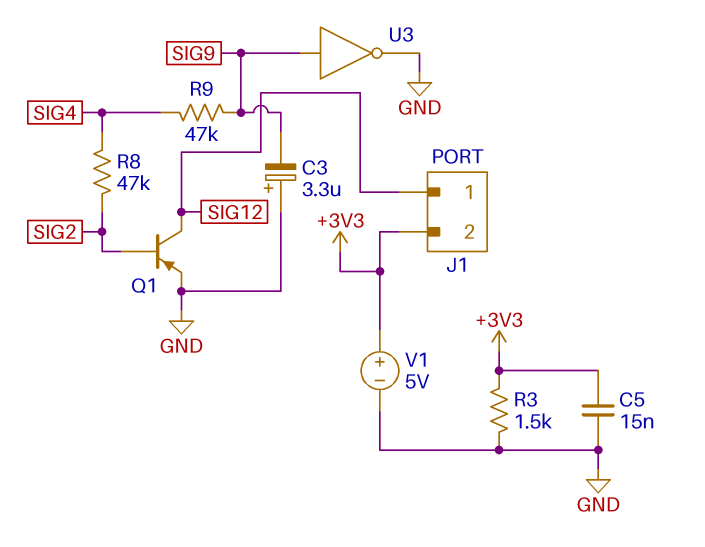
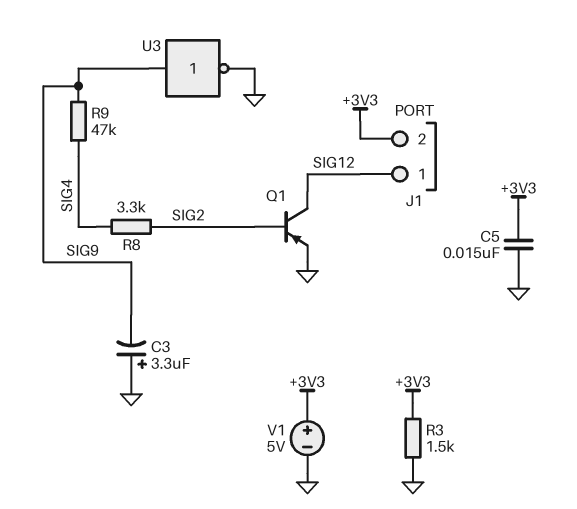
R8: 47k (SIG2, SIG4) -> 3.3k (SIG2, SIG4)

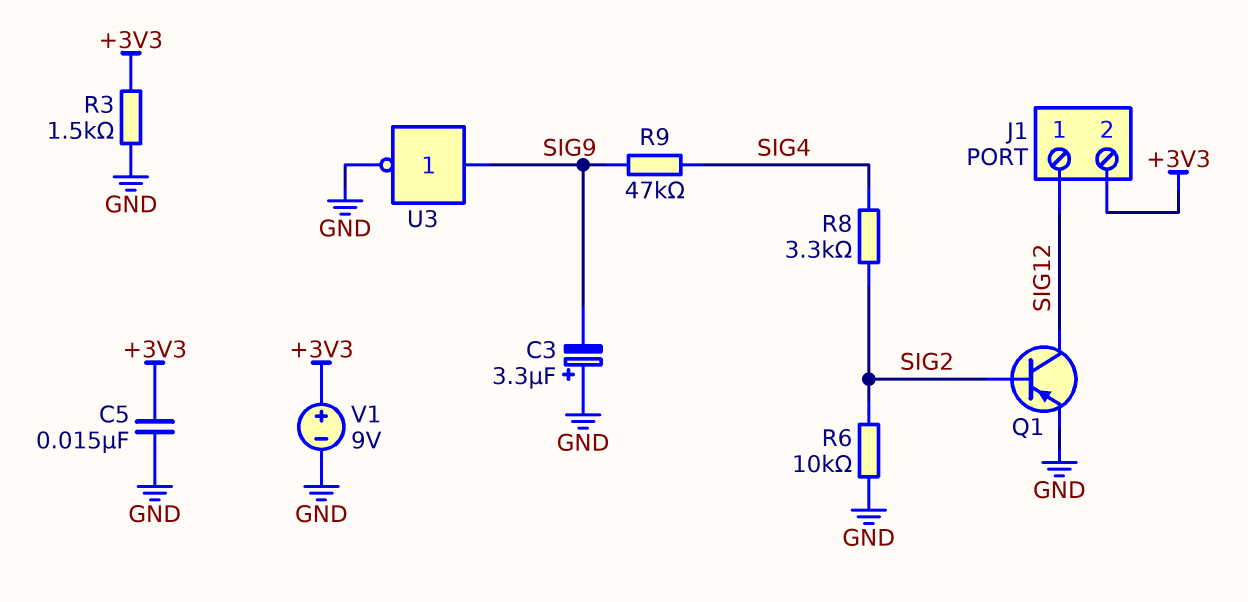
R6: none -> 10k (GND, SIG2)
V1: 5V (plus +3V3, minus GND) -> 9V (plus +3V3, minus GND)

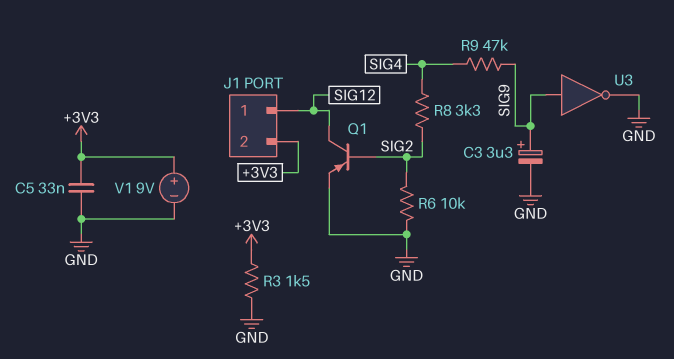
C3: 3.3uF (plus GND, minus SIG9) -> 3.3uF (plus SIG9, minus GND)
C5: 15nF (+3V3, GND) -> 33nF (+3V3, GND)

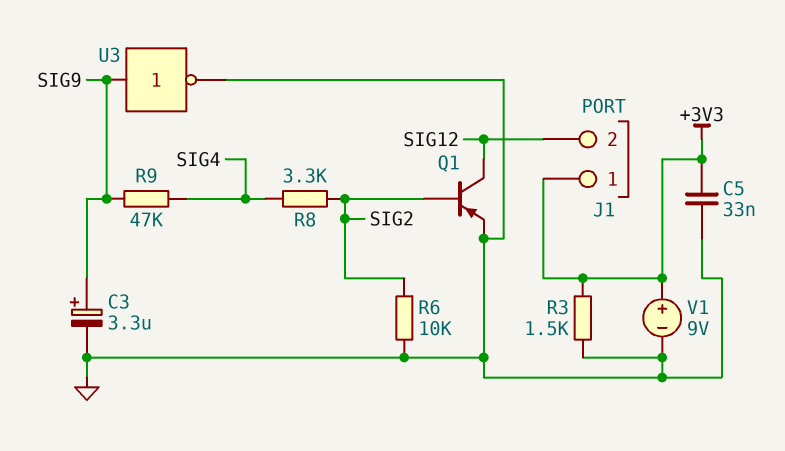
J1 pin 1: SIG12 -> +3V3
J1 pin 2: +3V3 -> SIG12

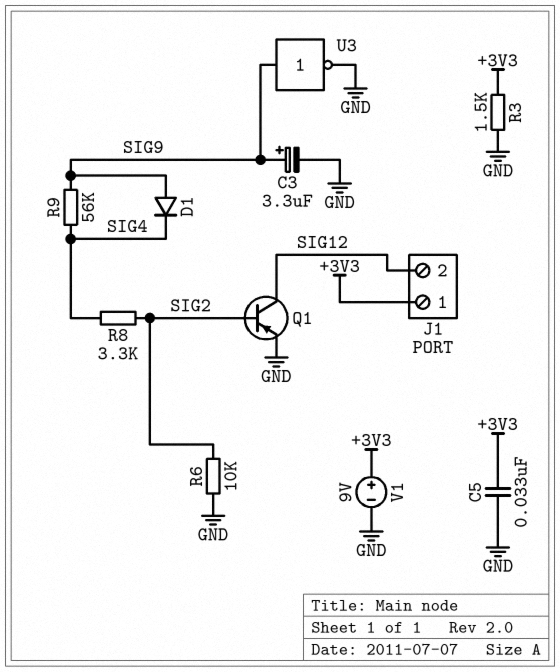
D1: none -> diode (A SIG9, K SIG4)
R9: 47k (SIG4, SIG9) -> 56k (SIG4, SIG9)

